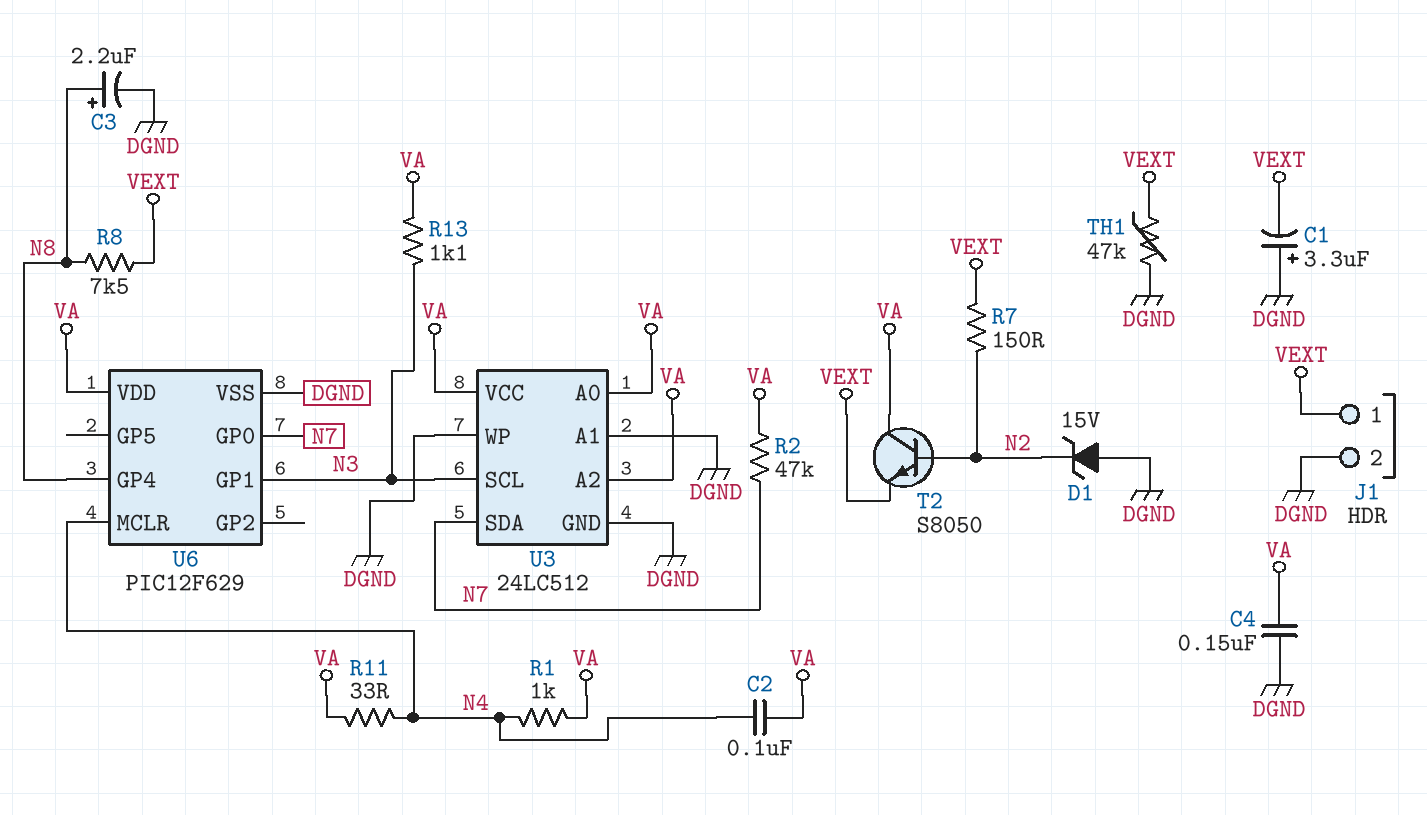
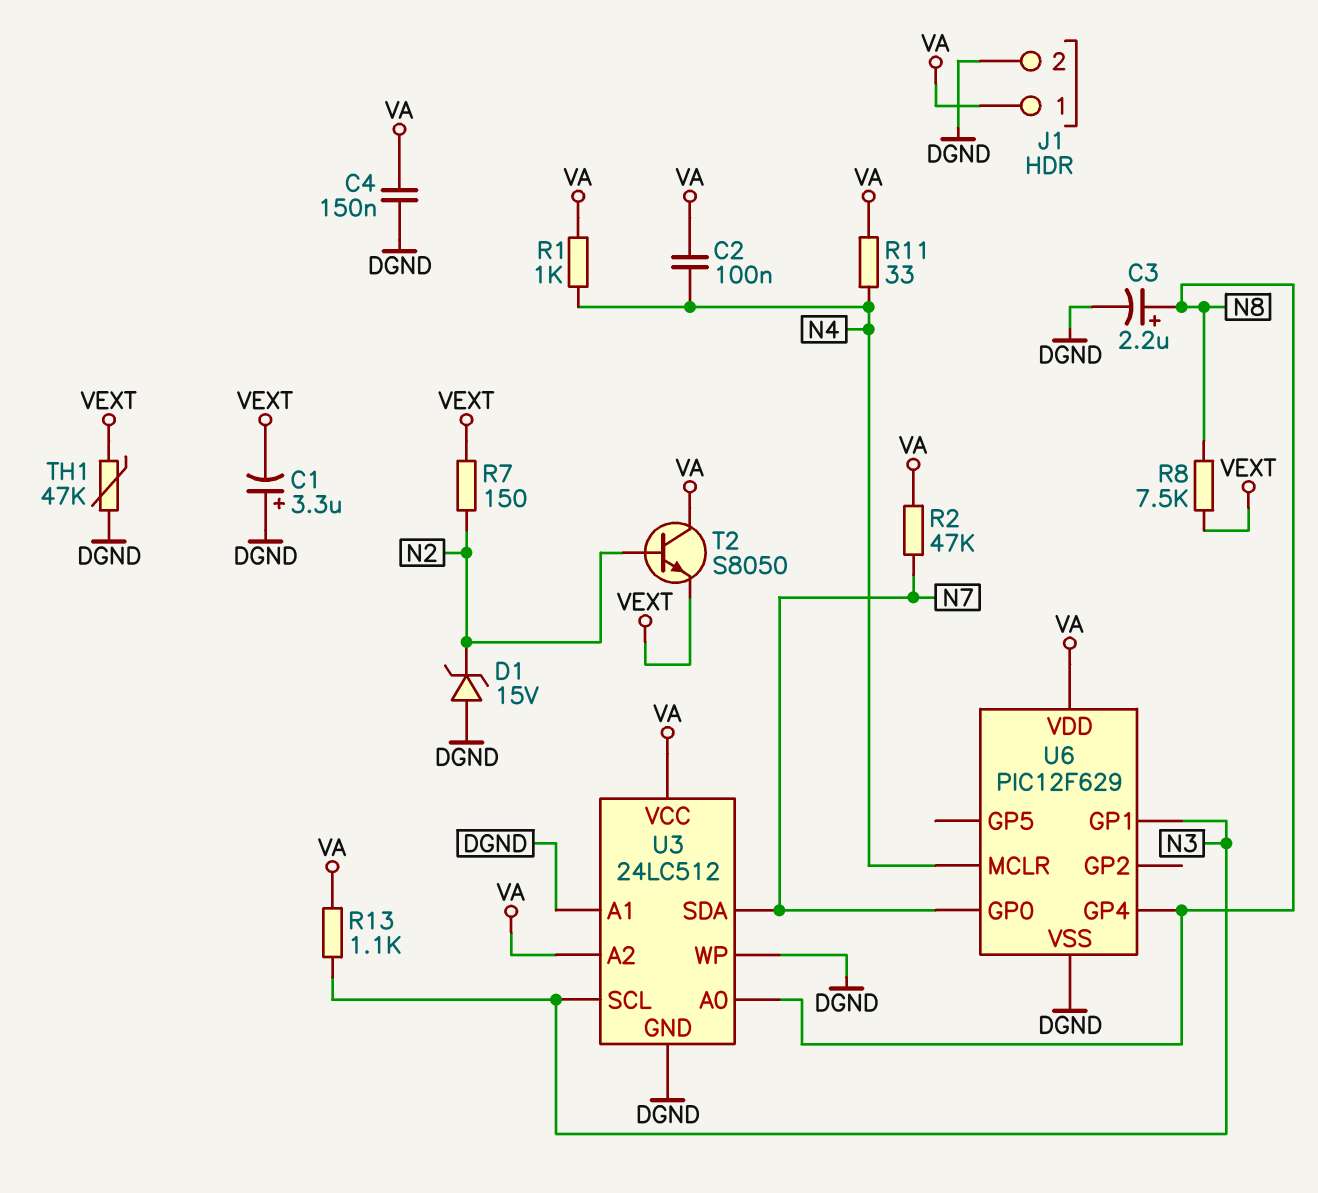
J1 pin 1: VEXT -> VA
U3 pin A0: VA -> N8

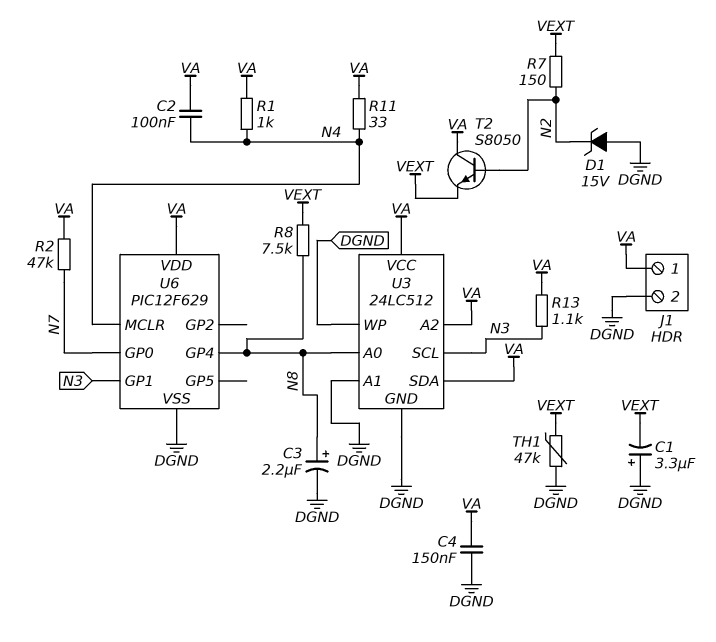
U3 pin SDA: N7 -> VA

